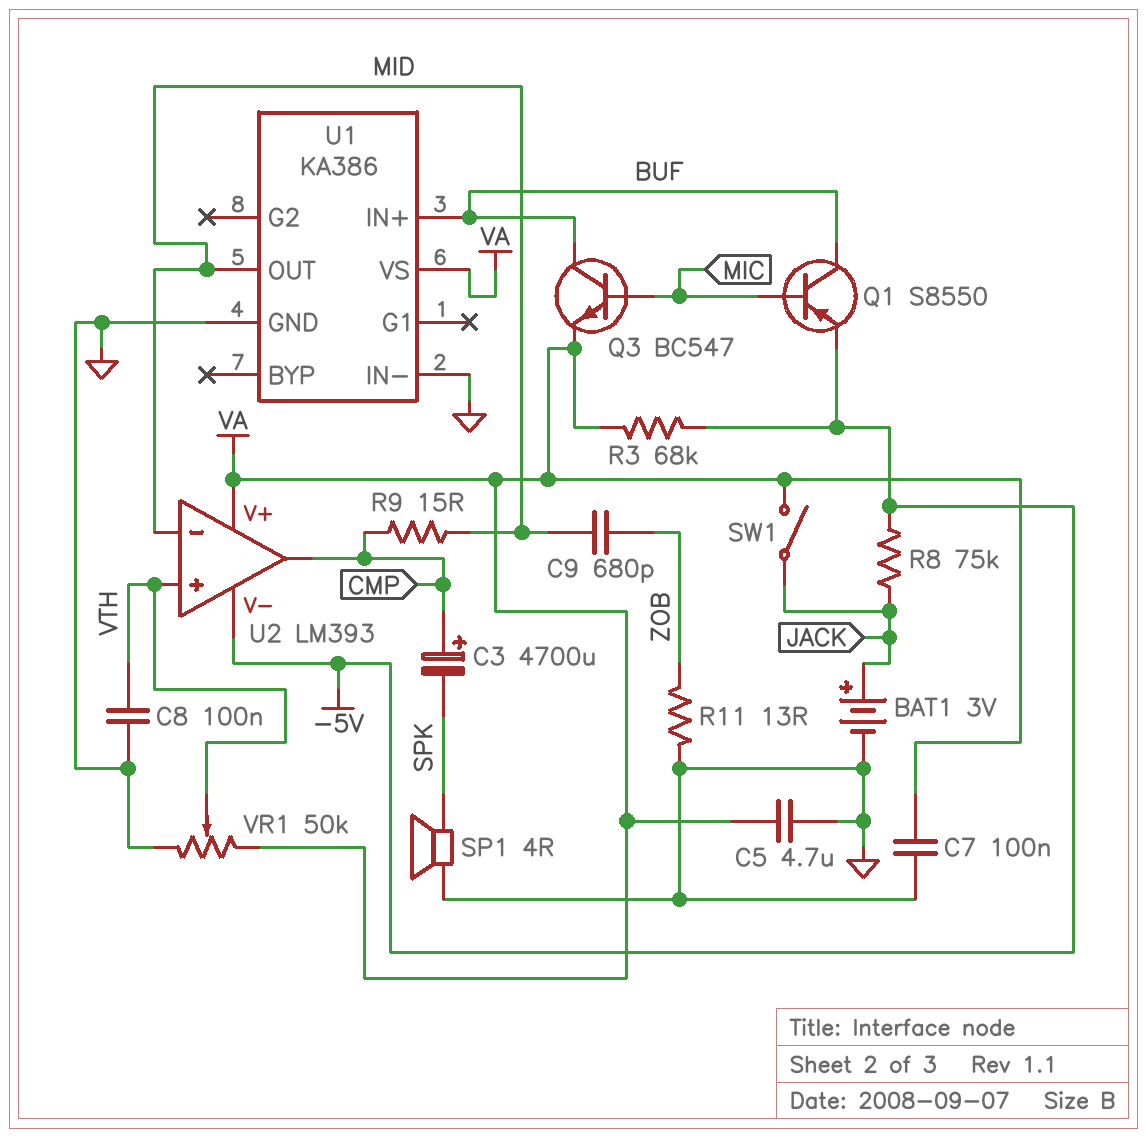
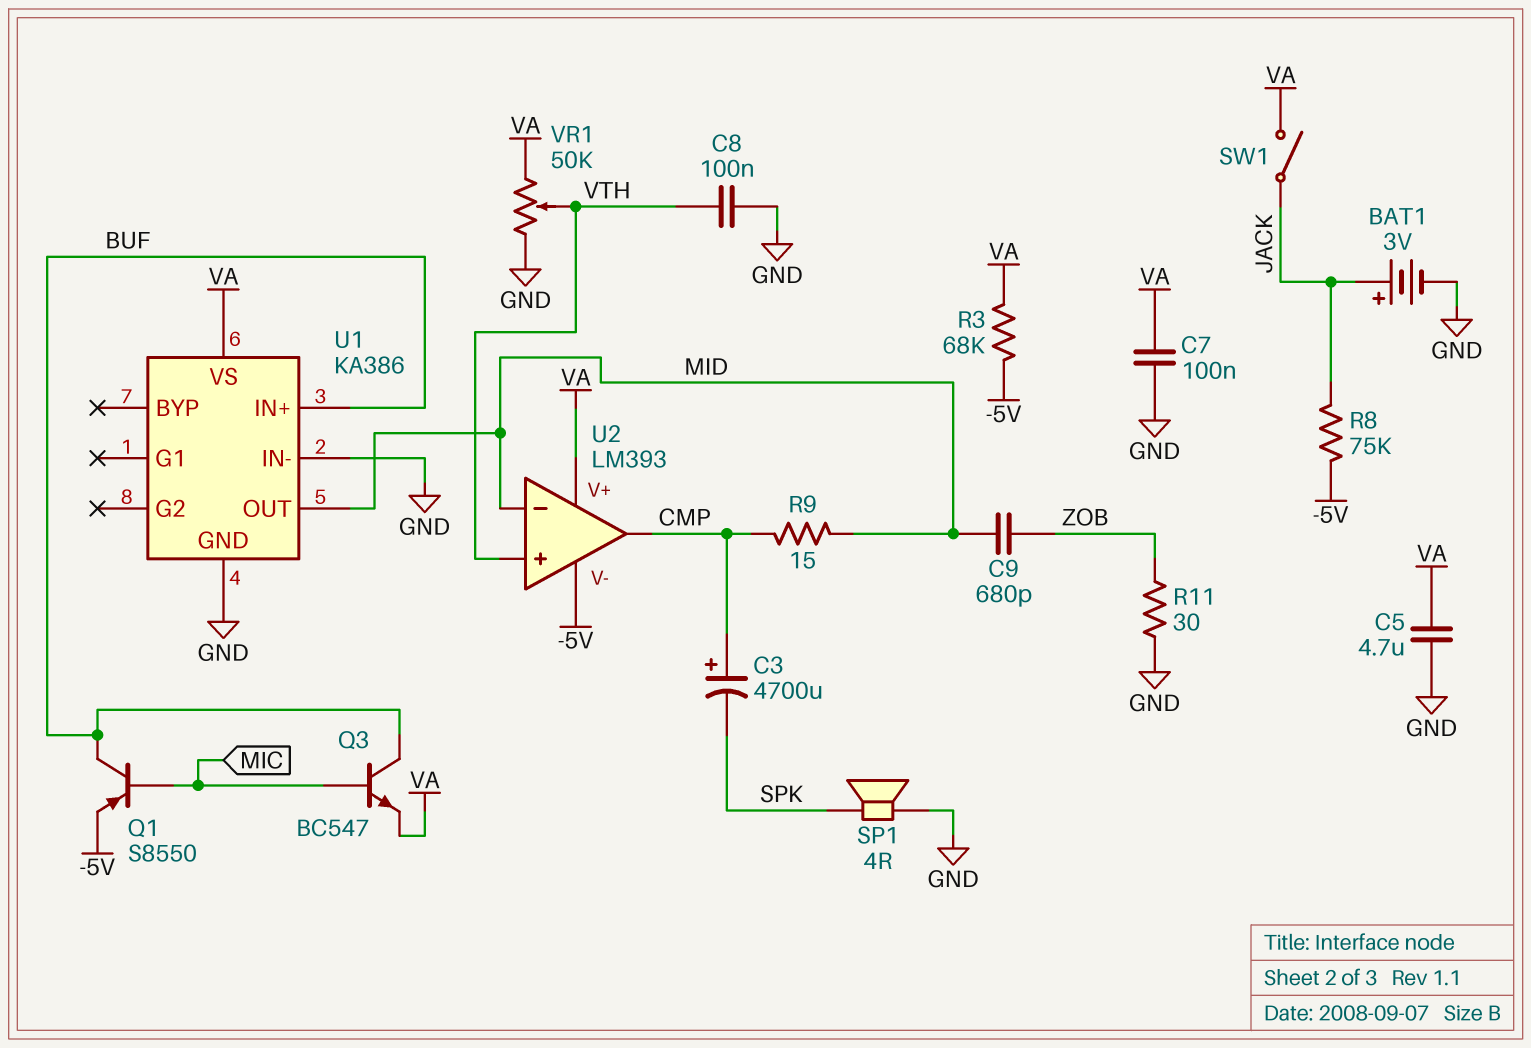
R11: 13 (GND, ZOB) -> 30 (GND, ZOB)

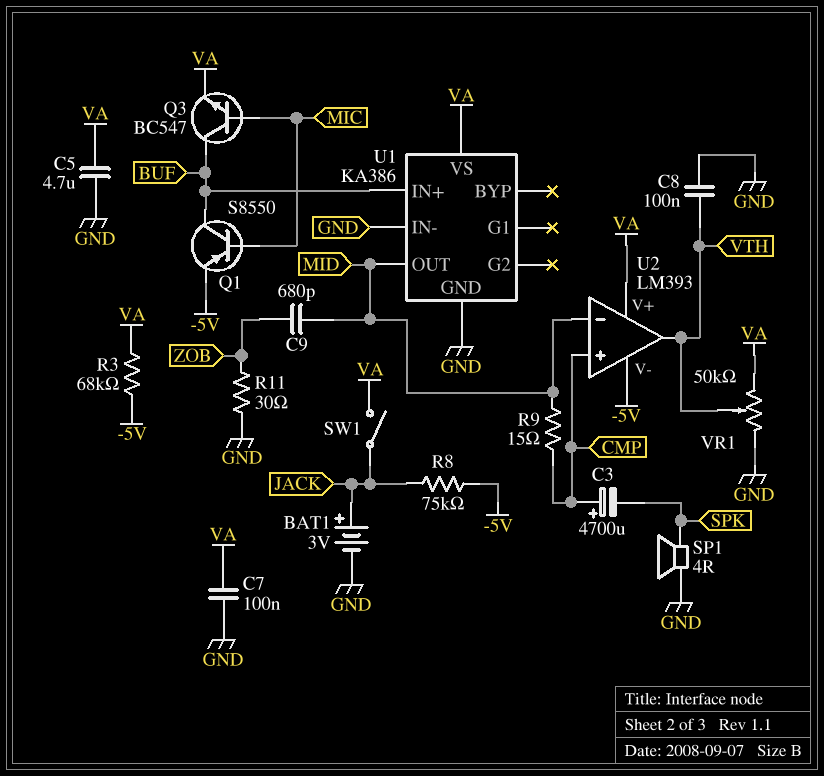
U2 pin in+: VTH -> CMP
U2 pin out: CMP -> VTH

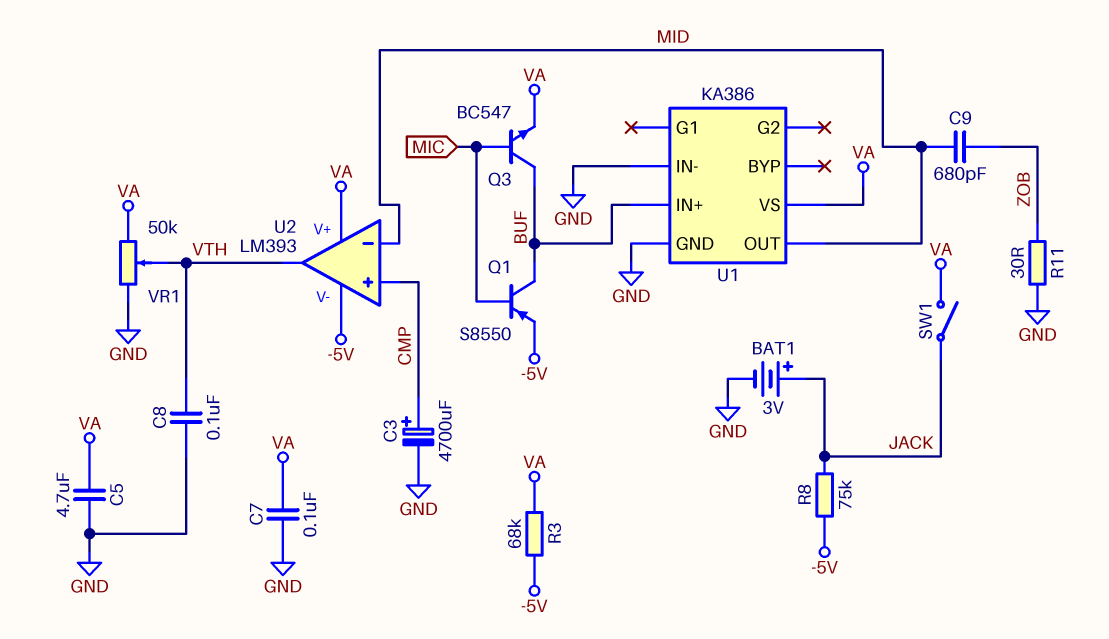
C3: 4700uF (plus CMP, minus SPK) -> 4700uF (plus CMP, minus GND)
R9: 15 (CMP, MID) -> none
SP1: speaker 4R (GND, SPK) -> none

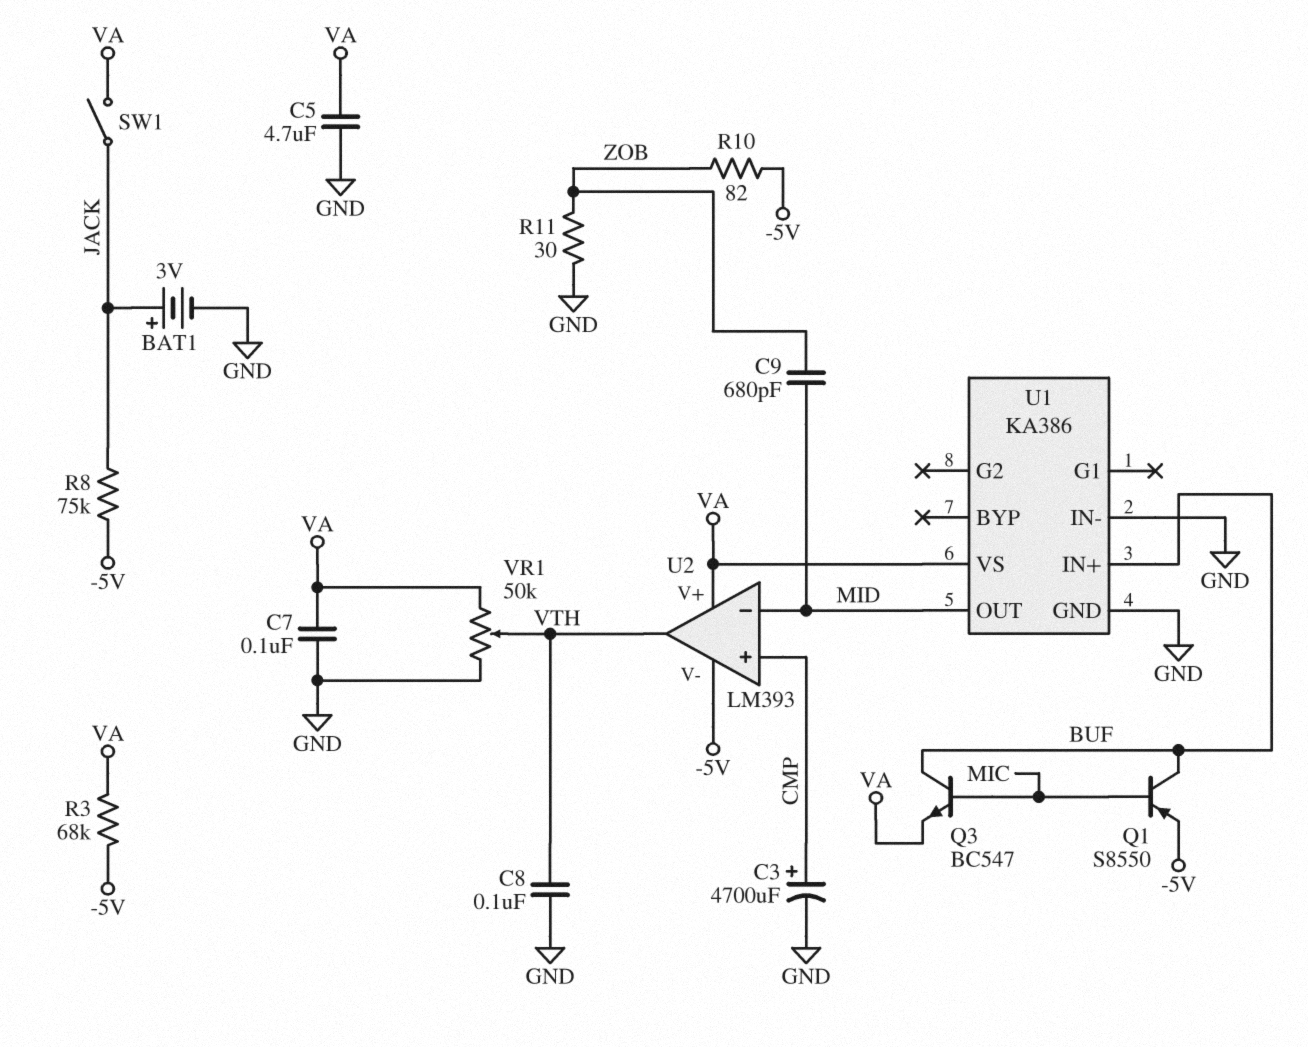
R10: none -> 82 (-5V, ZOB)

